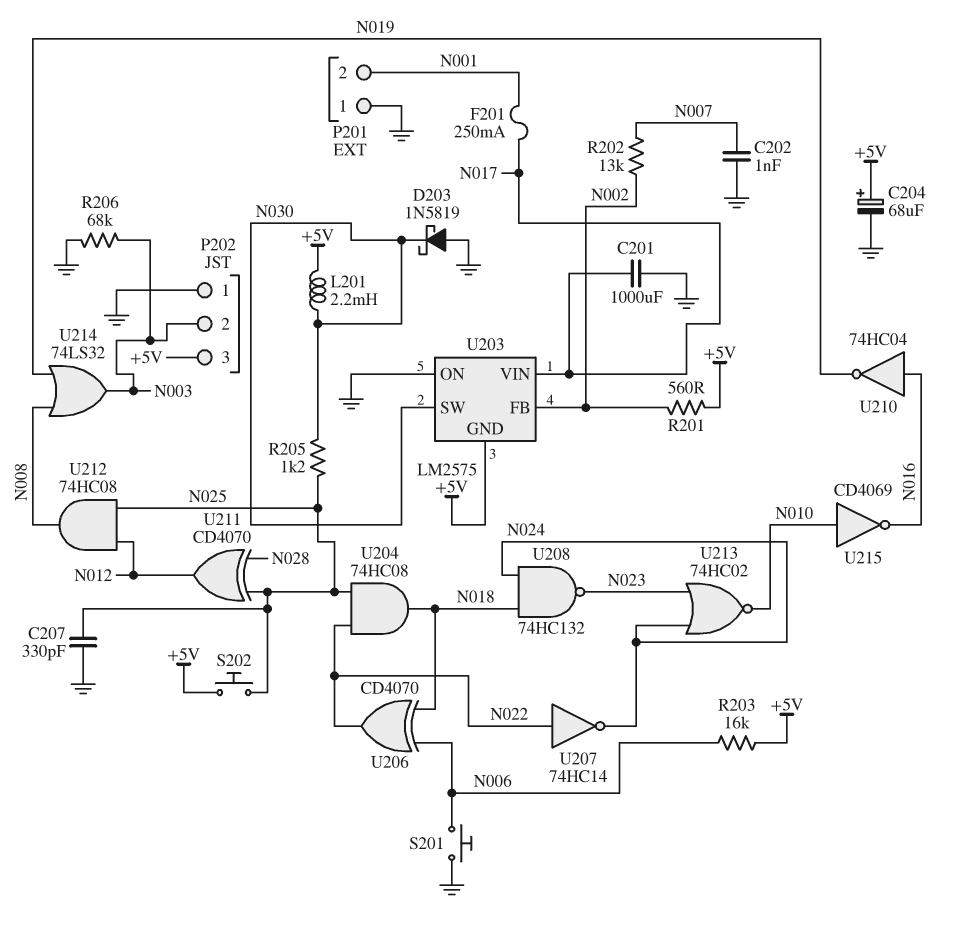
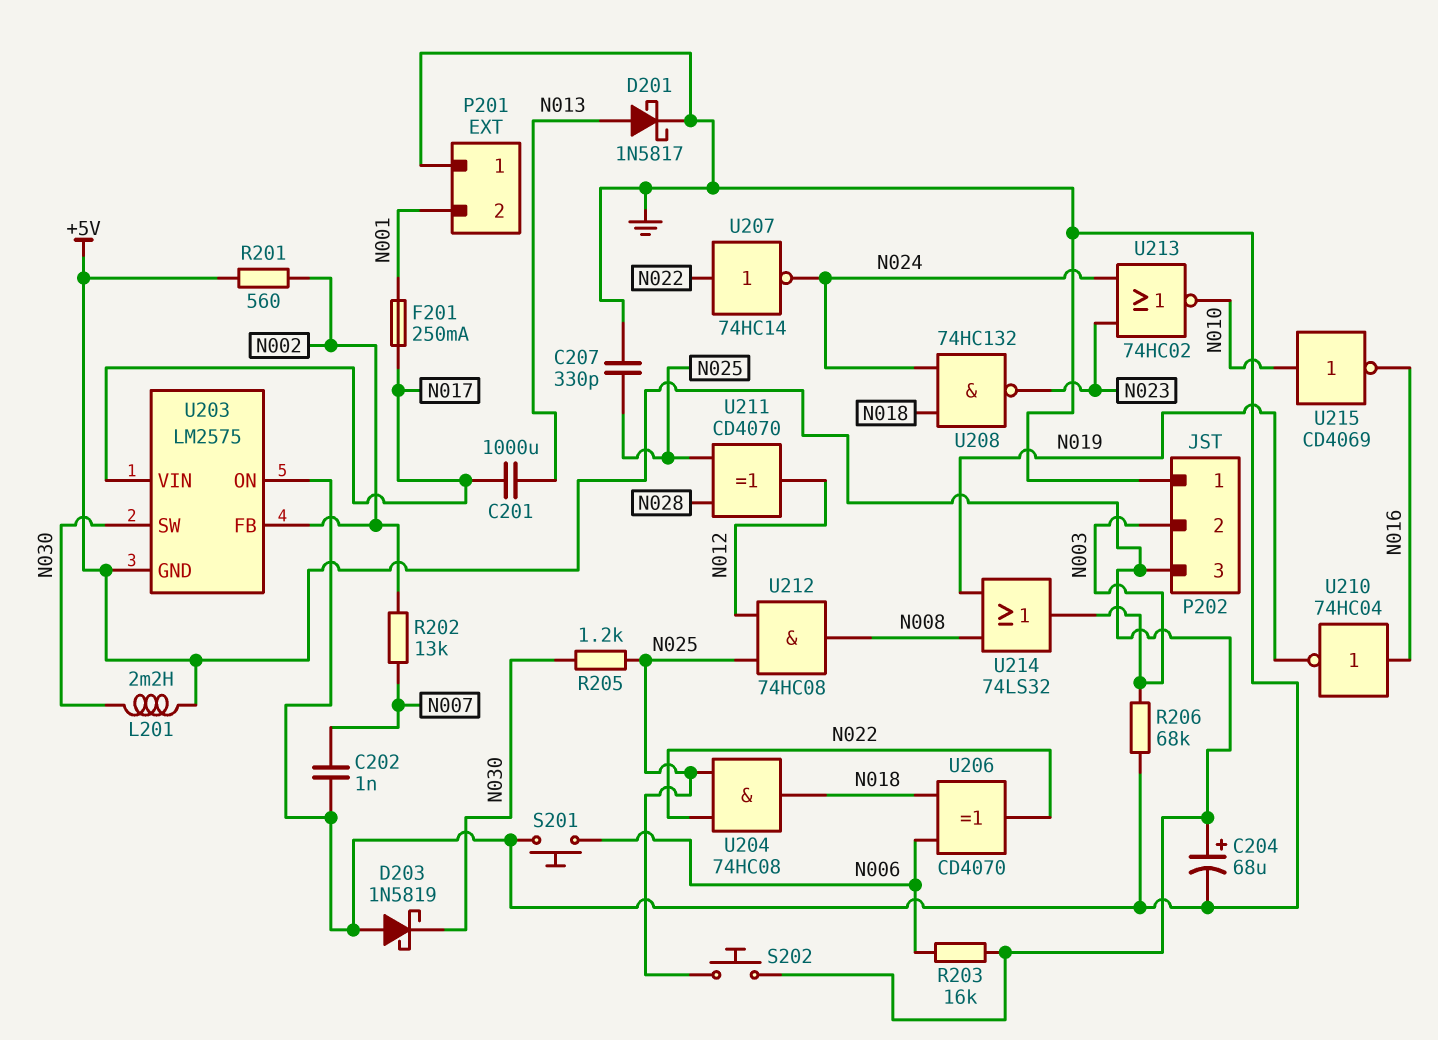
C201: 1000uF (GND, N017) -> 1000uF (N013, N017)
D201: none -> schottky 1N5817 (A N013, K GND)

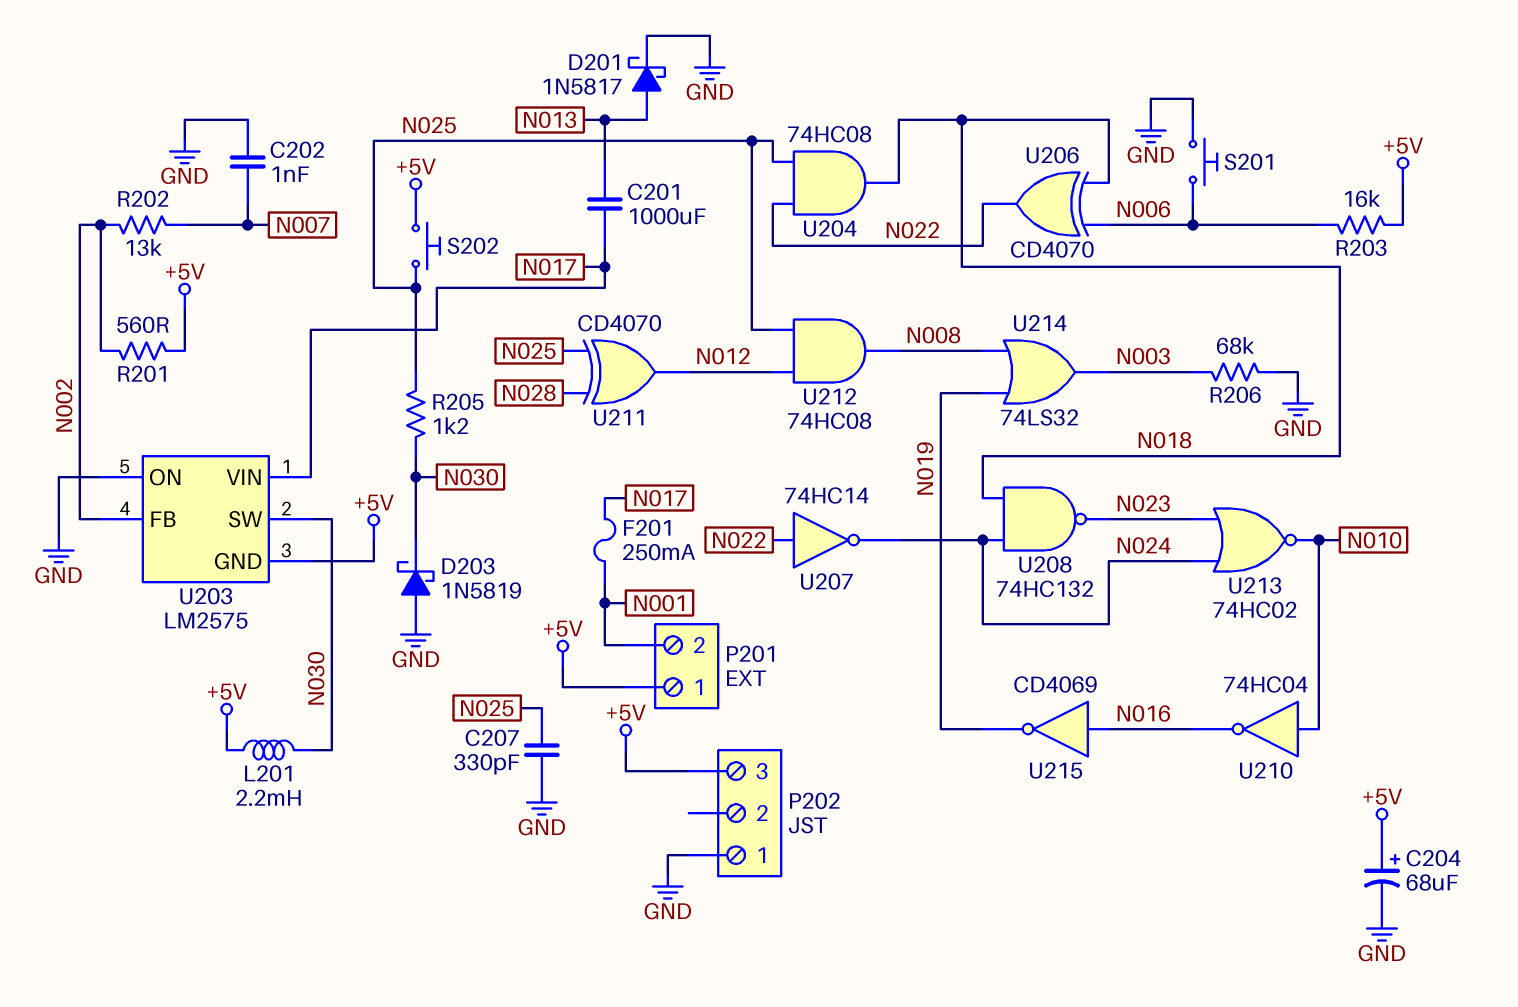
P201 pin 1: GND -> +5V
P202 pin 2: N003 -> none
U210: NOT 74HC04 (in N016, out N019) -> NOT 74HC04 (in N010, out N016)
U215: NOT CD4069 (in N010, out N016) -> NOT CD4069 (in N016, out N019)

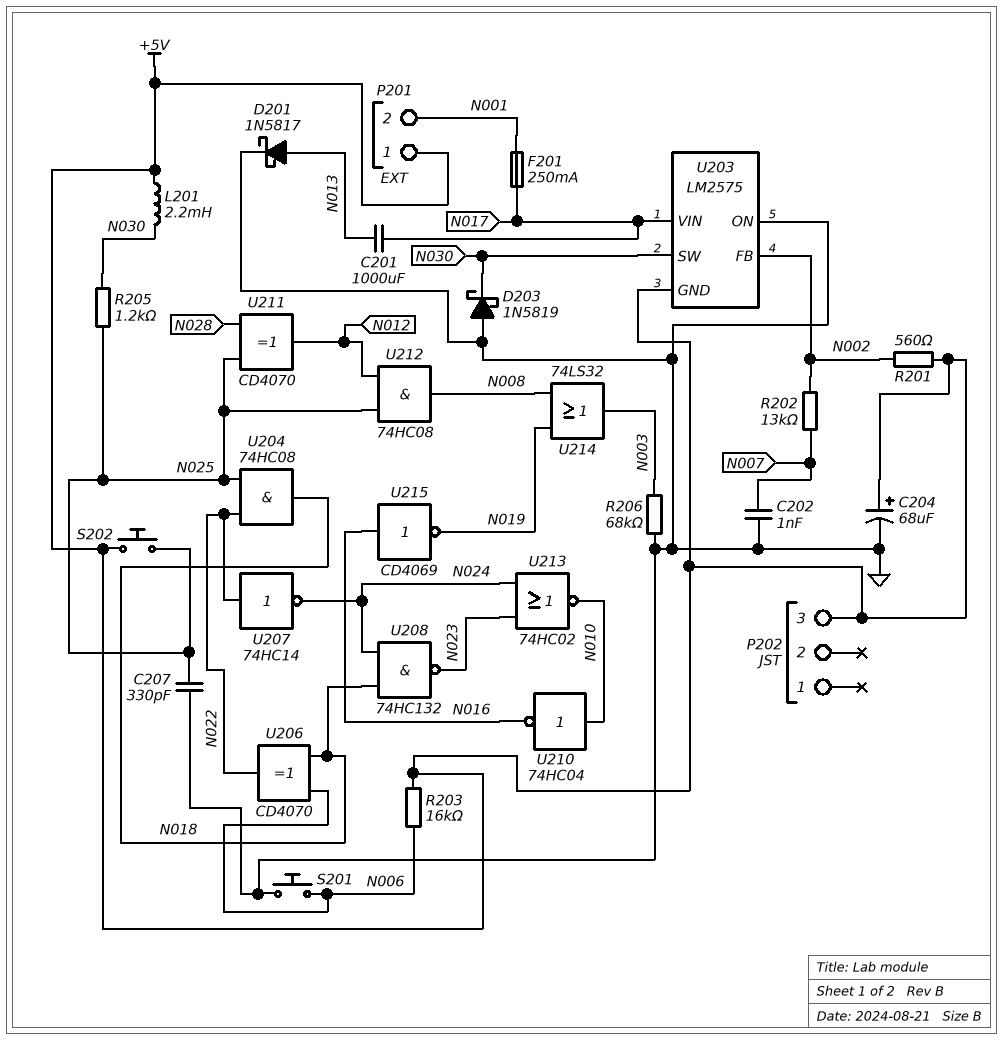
P202 pin 1: GND -> none

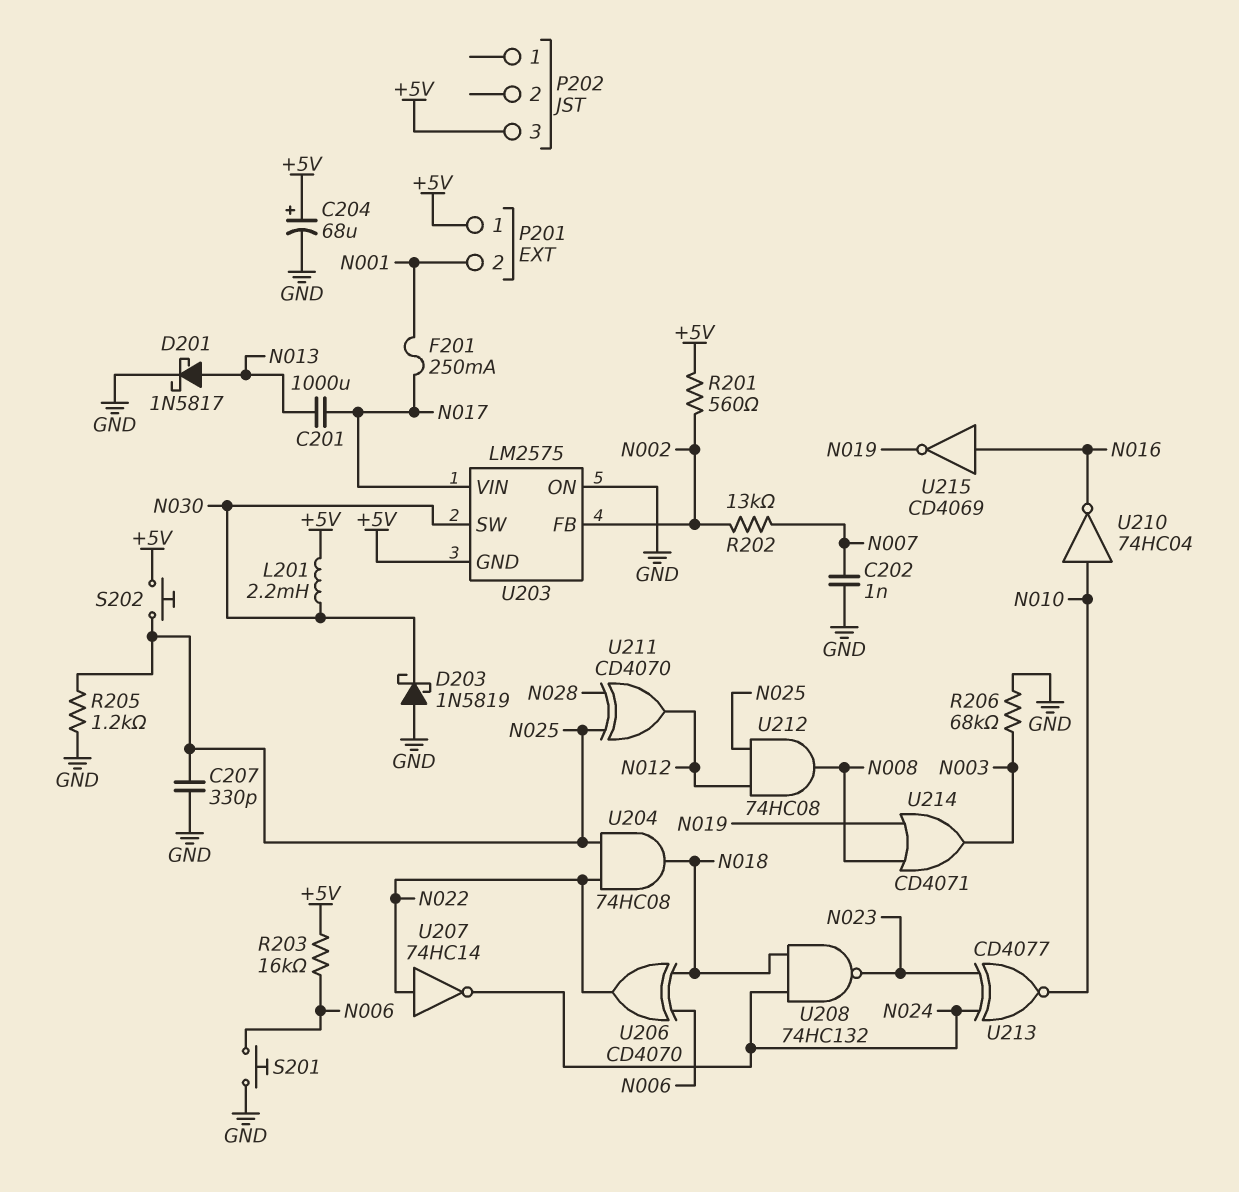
R205: 1.2k (N025, N030) -> 1.2k (GND, N025)
U213: NOR 74HC02 (in N023, in N024, out N010) -> XNOR CD4077 (in N023, in N024, out N010)
U214: OR 74LS32 (in N008, in N019, out N003) -> OR CD4071 (in N008, in N019, out N003)

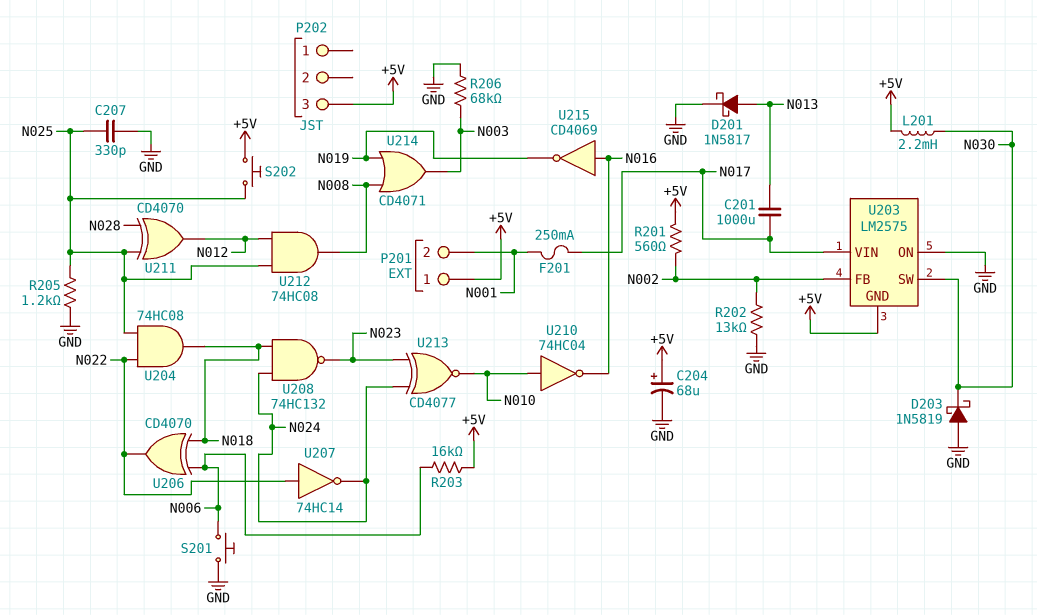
C202: 1nF (GND, N007) -> none
R202: 13k (N002, N007) -> 13k (GND, N002)

